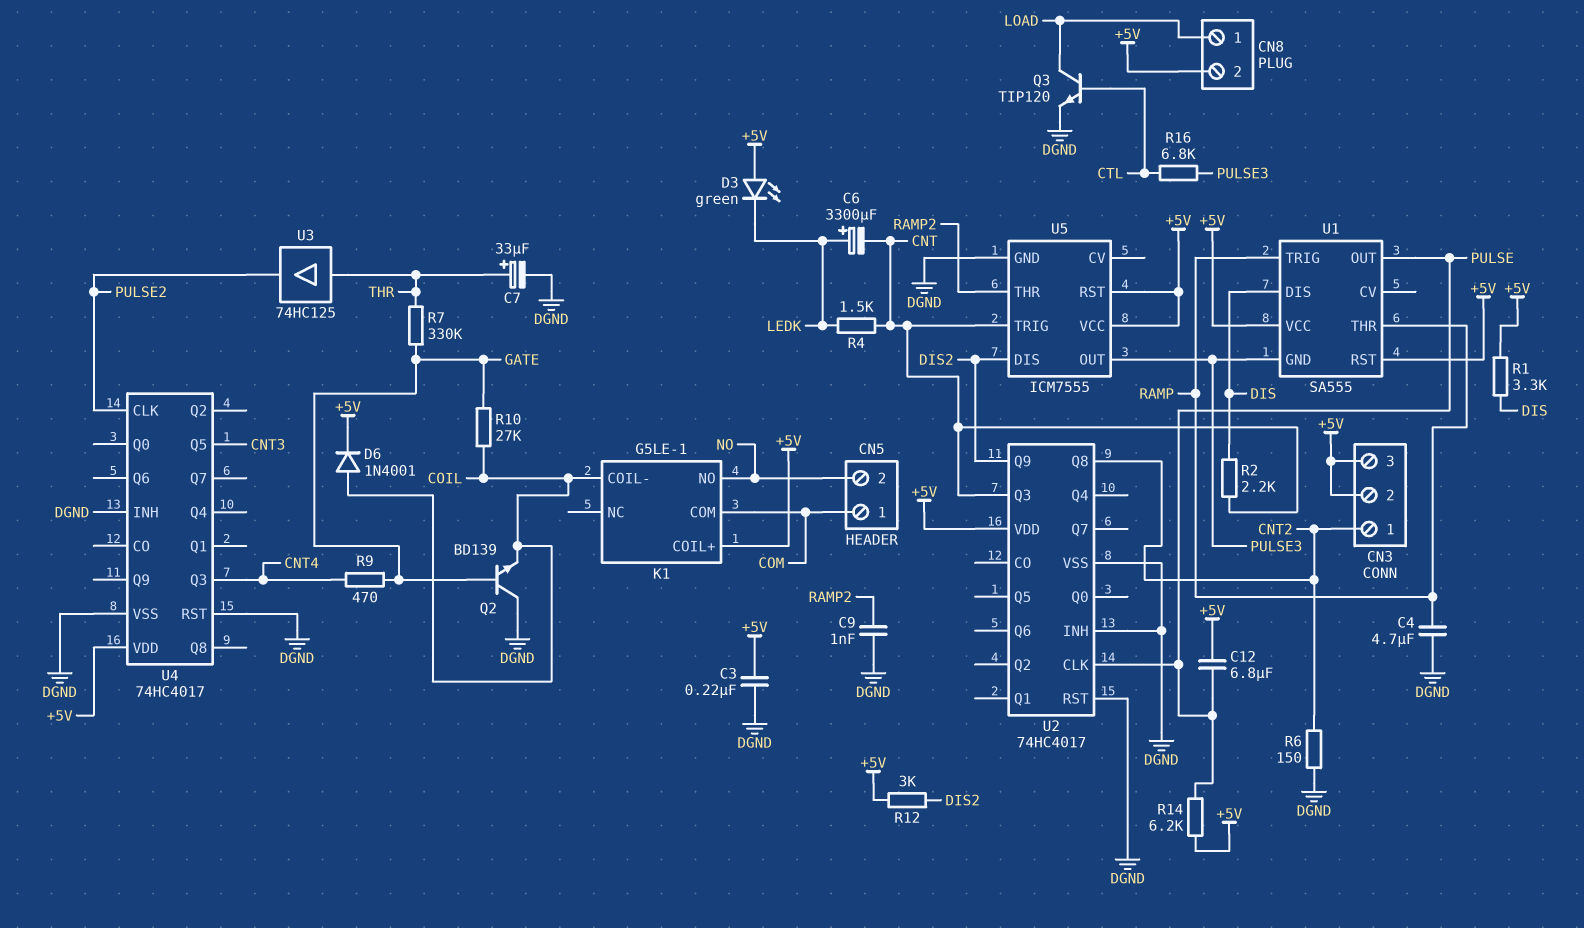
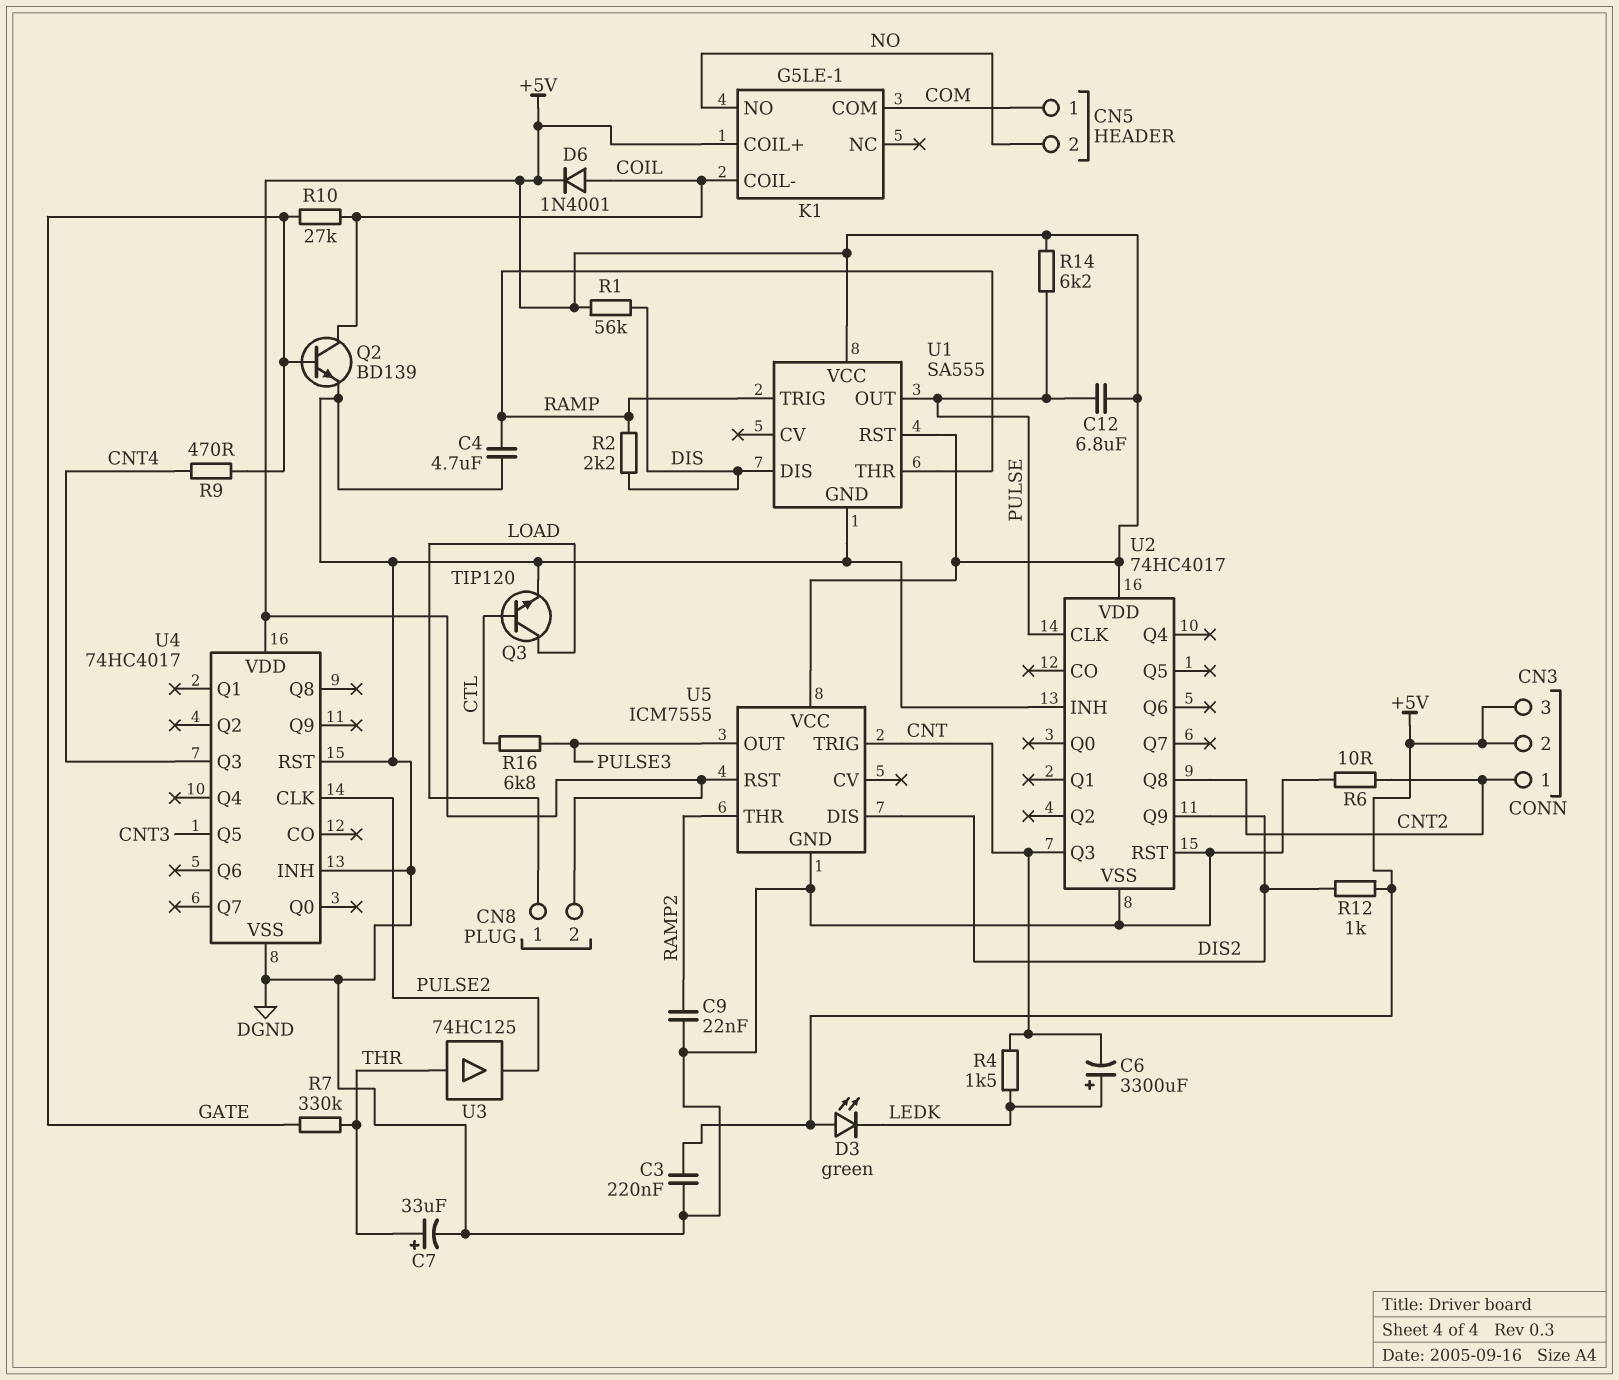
C9: 1nF (DGND, RAMP2) -> 22nF (DGND, RAMP2)
Q2: NPN BD139 (B GATE, C DGND, E COIL) -> NPN BD139 (B GATE, C COIL, E DGND)
R1: 3.3k (+5V, DIS) -> 56k (+5V, DIS)
R2: 2.2k (CNT, DIS) -> 2.2k (DIS, RAMP)
R6: 150 (CNT2, DGND) -> 10 (CNT2, DGND)
R12: 3k (+5V, DIS2) -> 1k (+5V, DIS2)
U1 pin GND: PULSE3 -> DGND

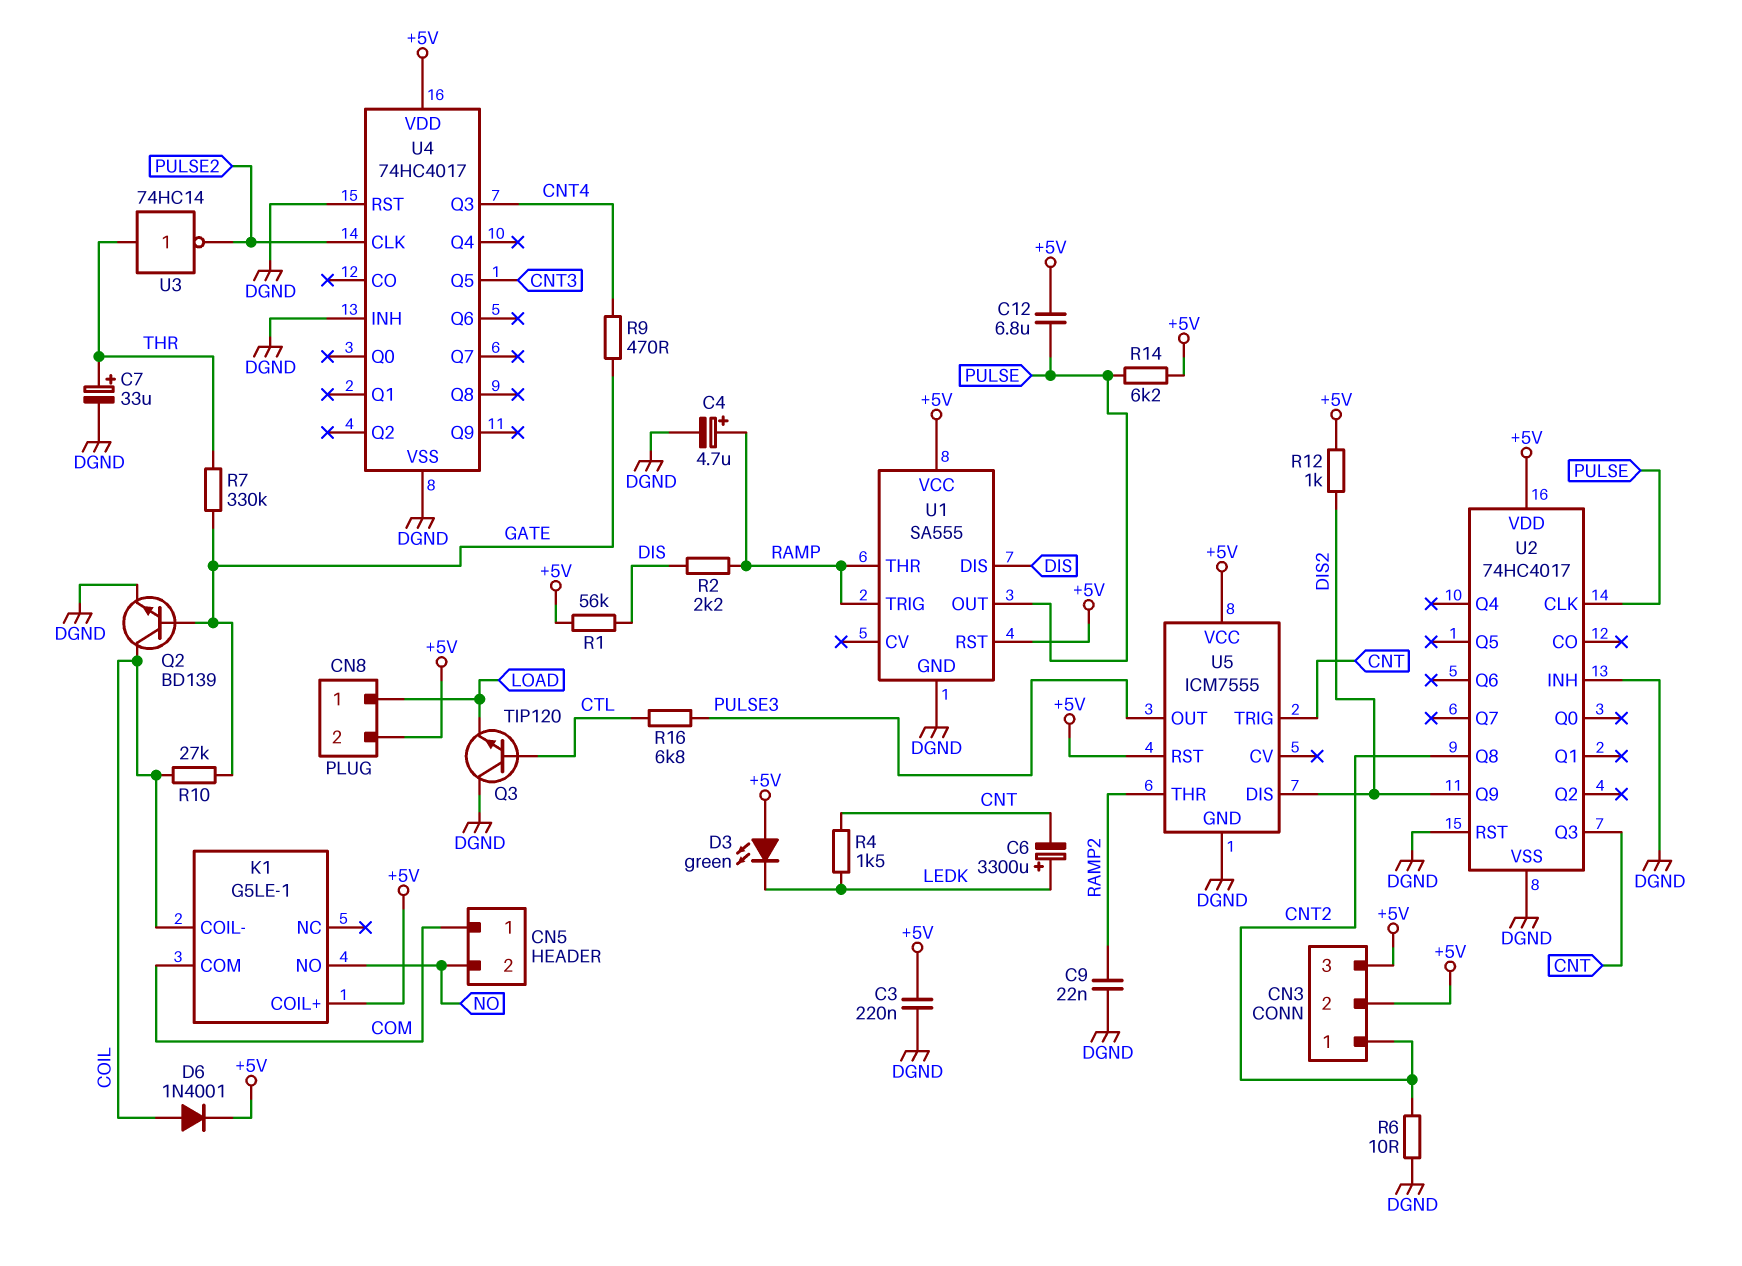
C4: 4.7uF (DGND, RAMP) -> 4.7uF (plus RAMP, minus DGND)
Q3: NPN TIP120 (B CTL, C LOAD, E DGND) -> NPN TIP120 (B CTL, C DGND, E LOAD)
U3: buffer 74HC125 (in THR, out PULSE2) -> NOT 74HC14 (in THR, out PULSE2)

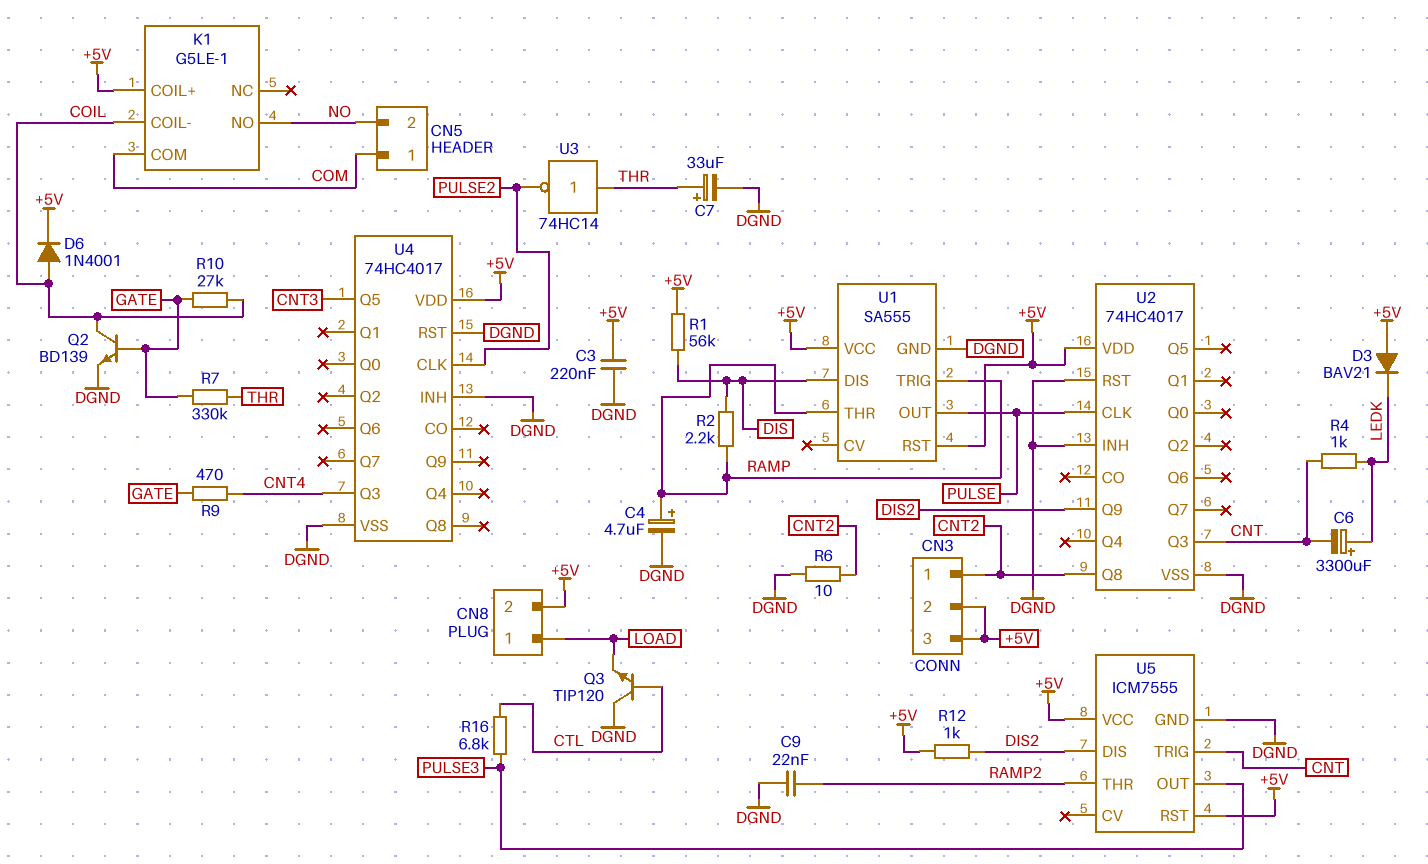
C12: 6.8uF (+5V, PULSE) -> none
D3: LED green (A +5V, K LEDK) -> diode BAV21 (A +5V, K LEDK)
R4: 1.5k (CNT, LEDK) -> 1k (CNT, LEDK)
R14: 6.2k (+5V, PULSE) -> none

